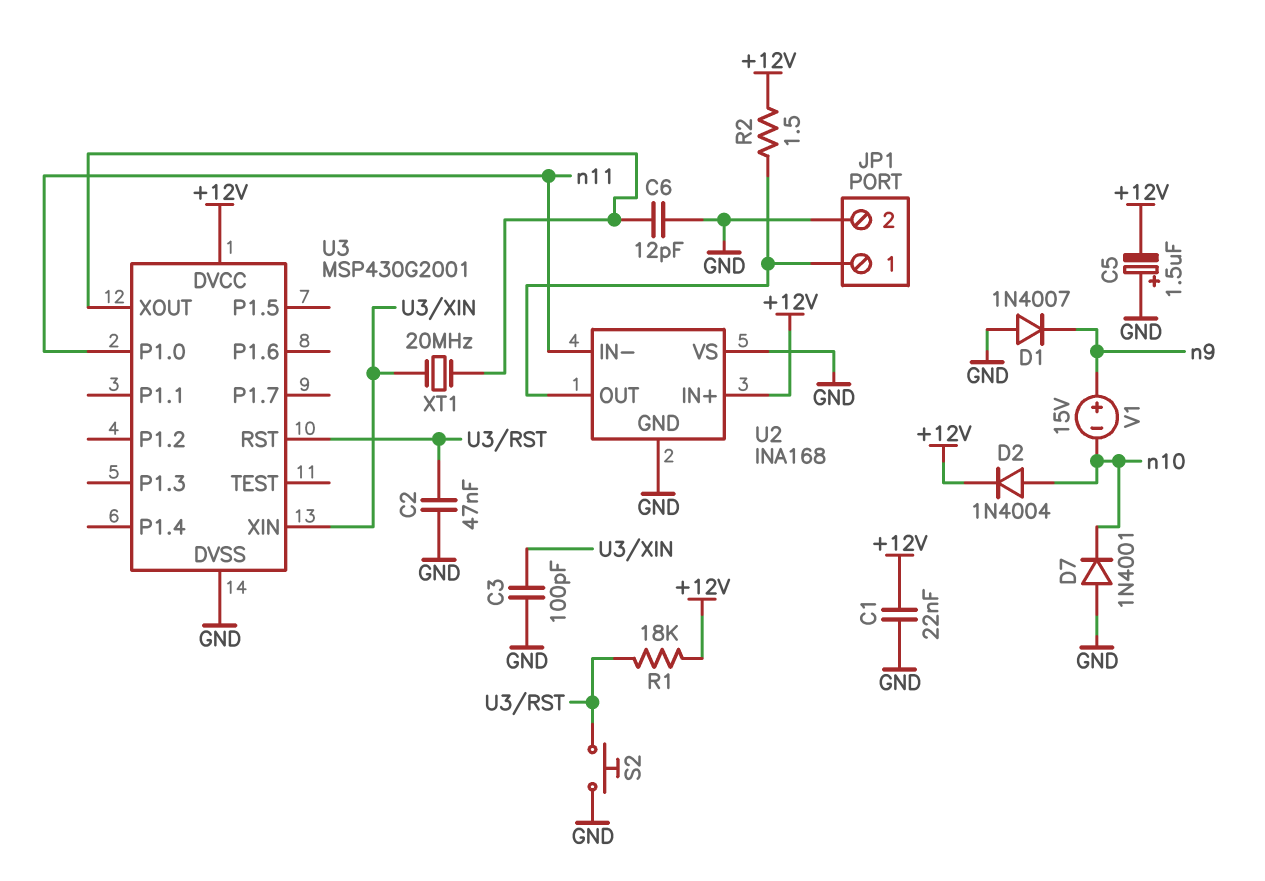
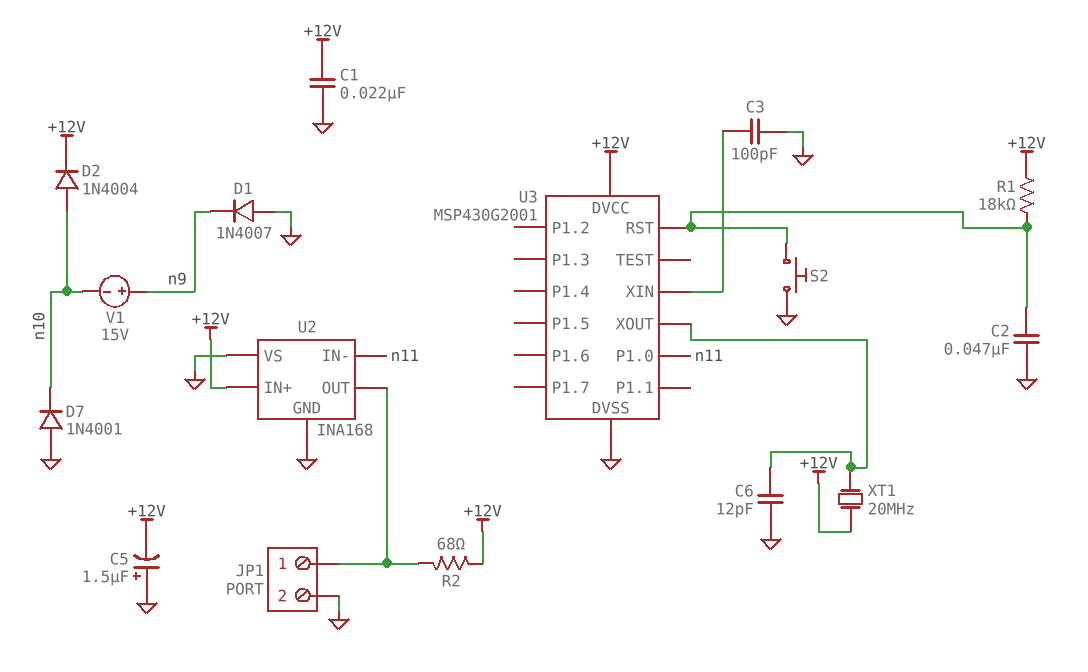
R2: 1.5 (+12V, JP1/1) -> 68 (+12V, JP1/1)
XT1: 20MHz (U3/XIN, U3/XOUT) -> 20MHz (+12V, U3/XOUT)

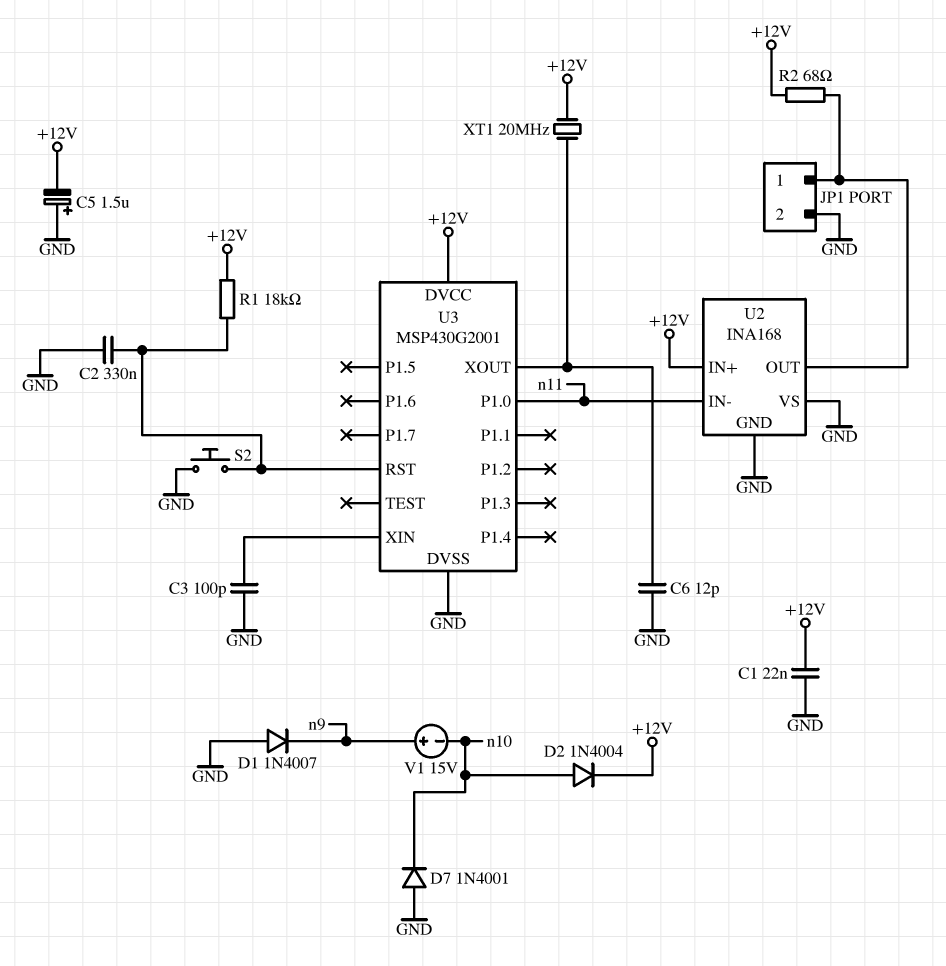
C2: 47nF (GND, U3/RST) -> 330nF (GND, U3/RST)

